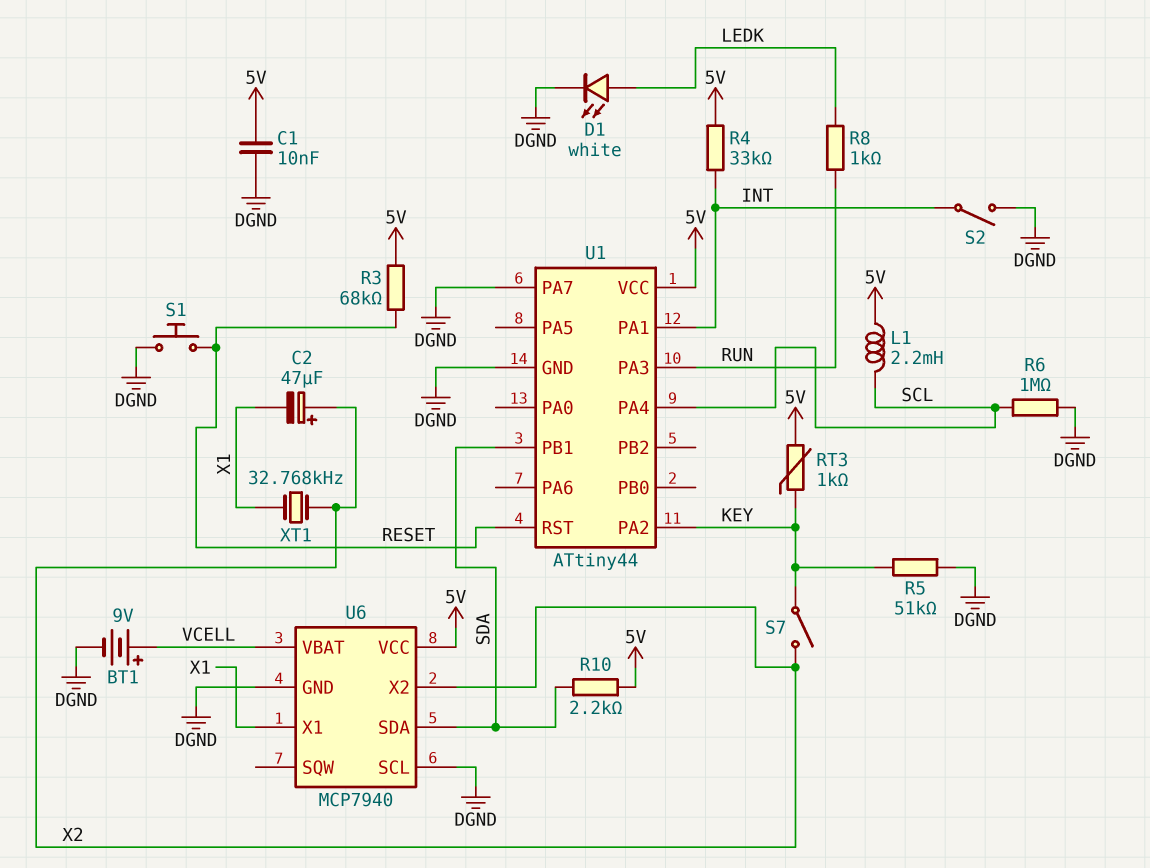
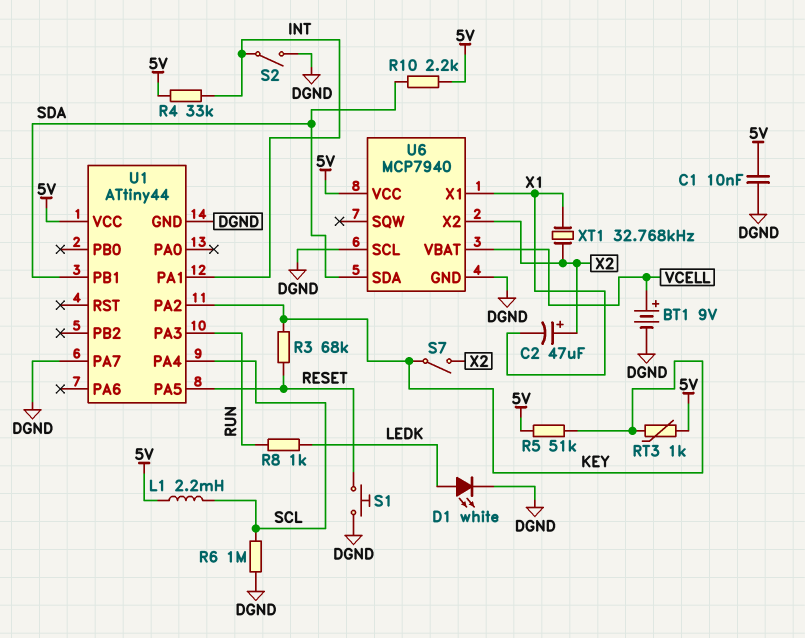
R3: 68k (5V, RESET) -> 68k (KEY, RESET)
R5: 51k (DGND, KEY) -> 51k (5V, KEY)
U1 pin PA5: none -> RESET
U1 pin RST: RESET -> none

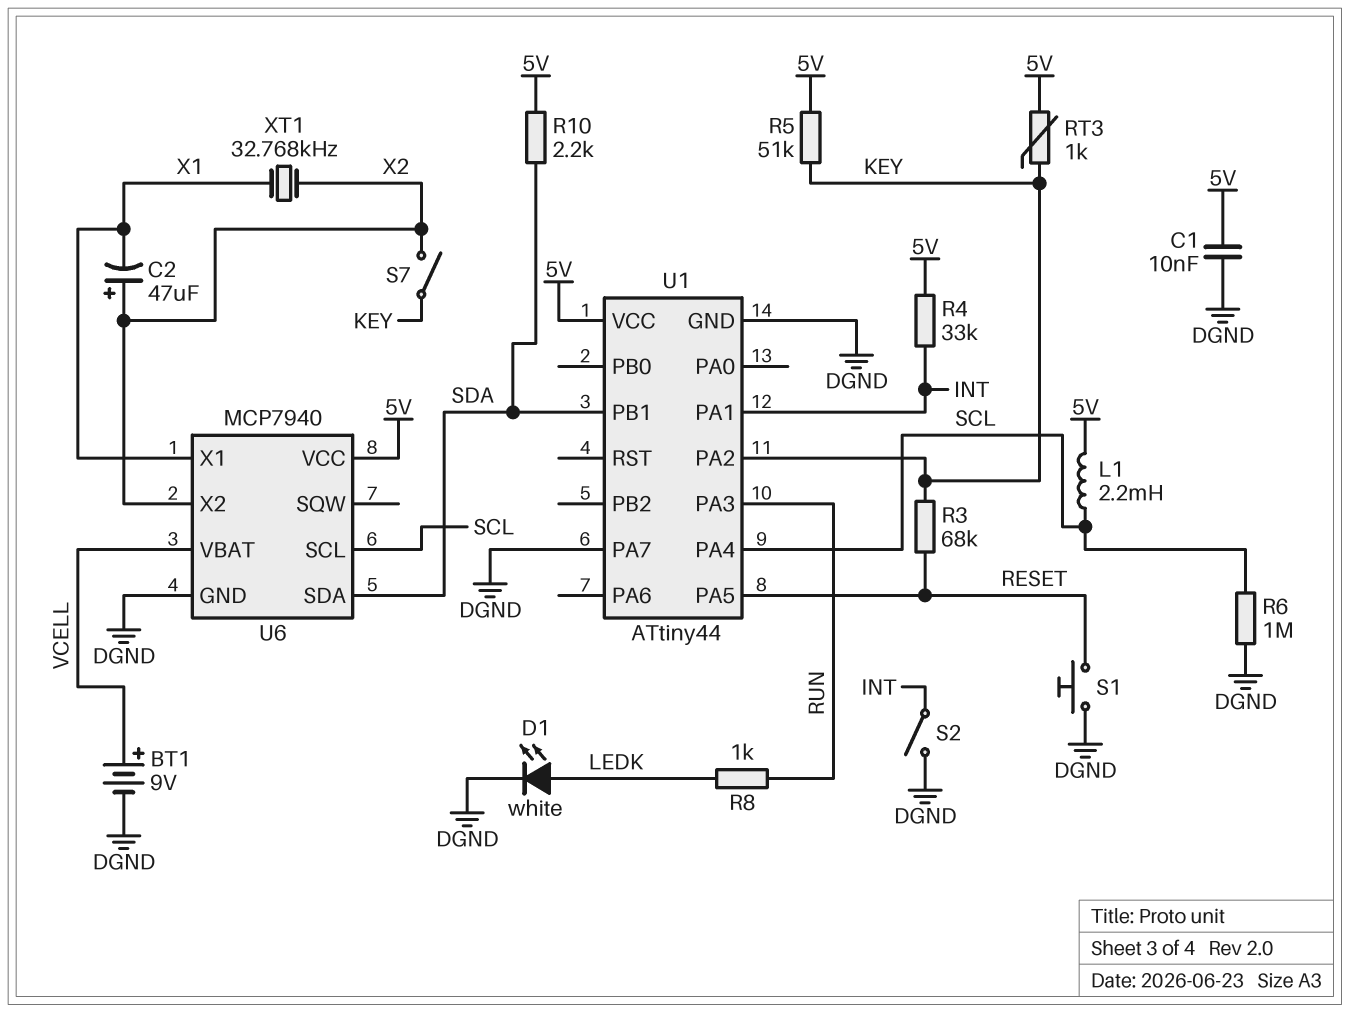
U6 pin SCL: DGND -> SCL

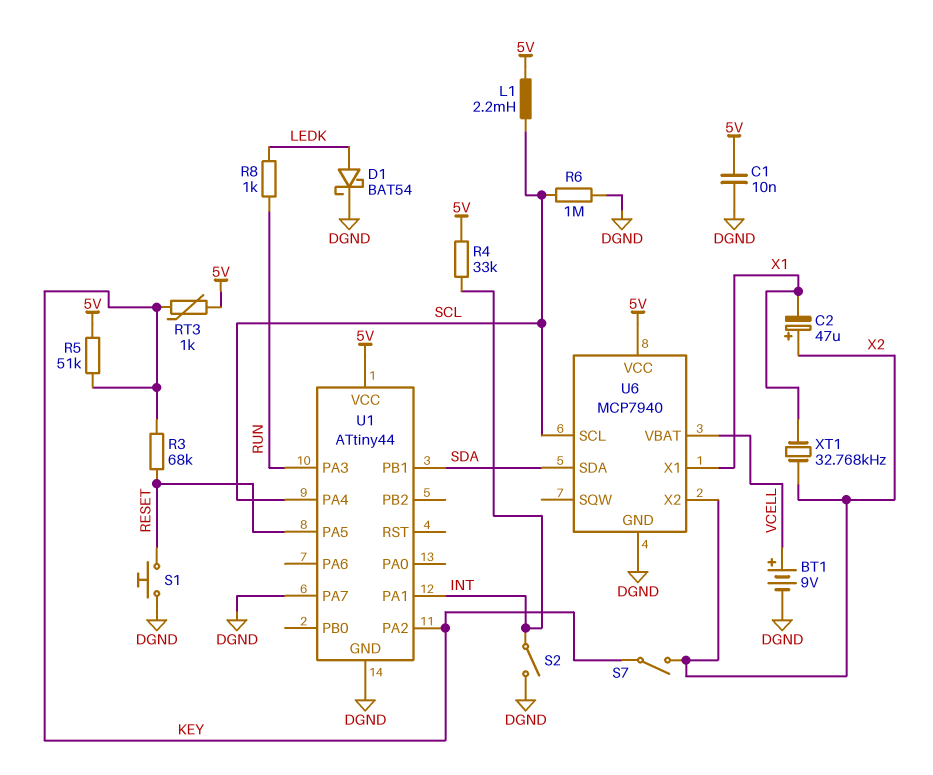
D1: LED white (A LEDK, K DGND) -> schottky BAT54 (A LEDK, K DGND)
R10: 2.2k (5V, SDA) -> none

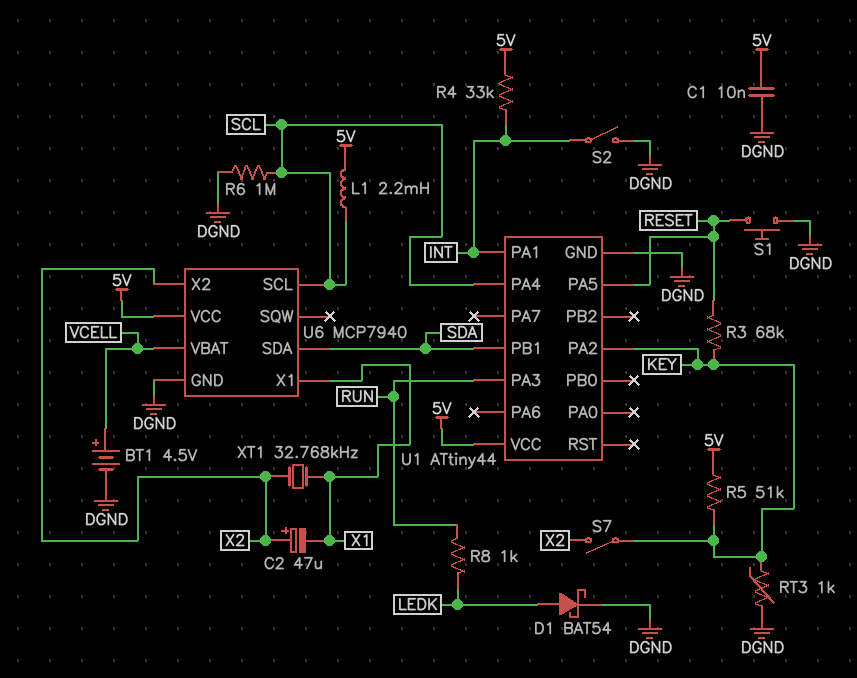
BT1: 9V (plus VCELL, minus DGND) -> 4.5V (plus VCELL, minus DGND)
RT3: 1k (5V, KEY) -> 1k (DGND, KEY)
U1 pin PA7: DGND -> none

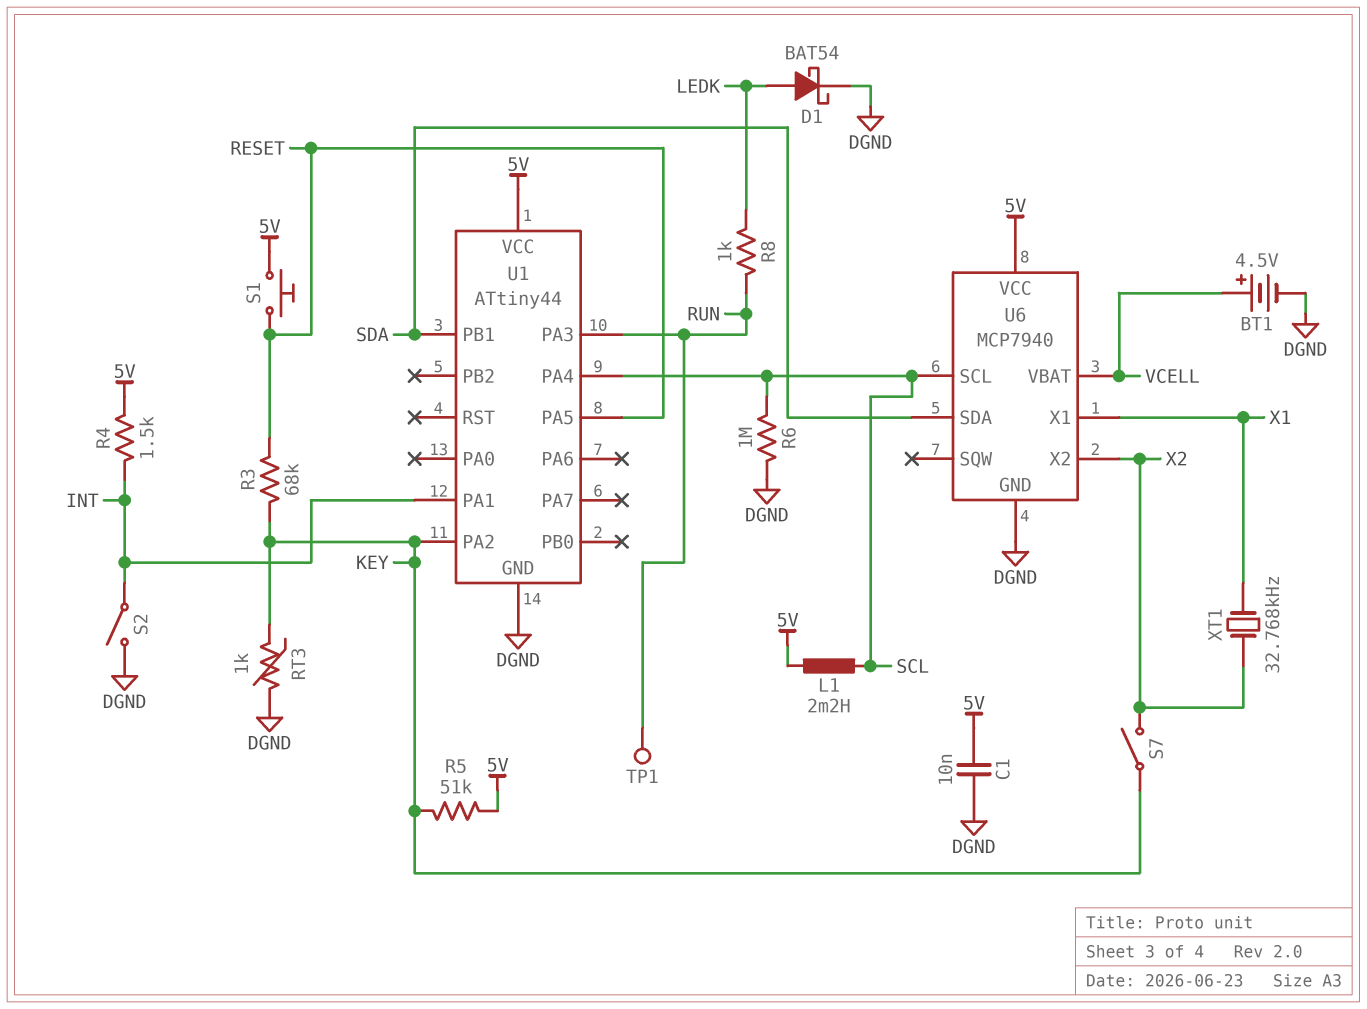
C2: 47uF (plus X2, minus X1) -> none
R4: 33k (5V, INT) -> 1.5k (5V, INT)
S1: button (DGND, RESET) -> button (5V, RESET)
TP1: none -> test point (RUN)

